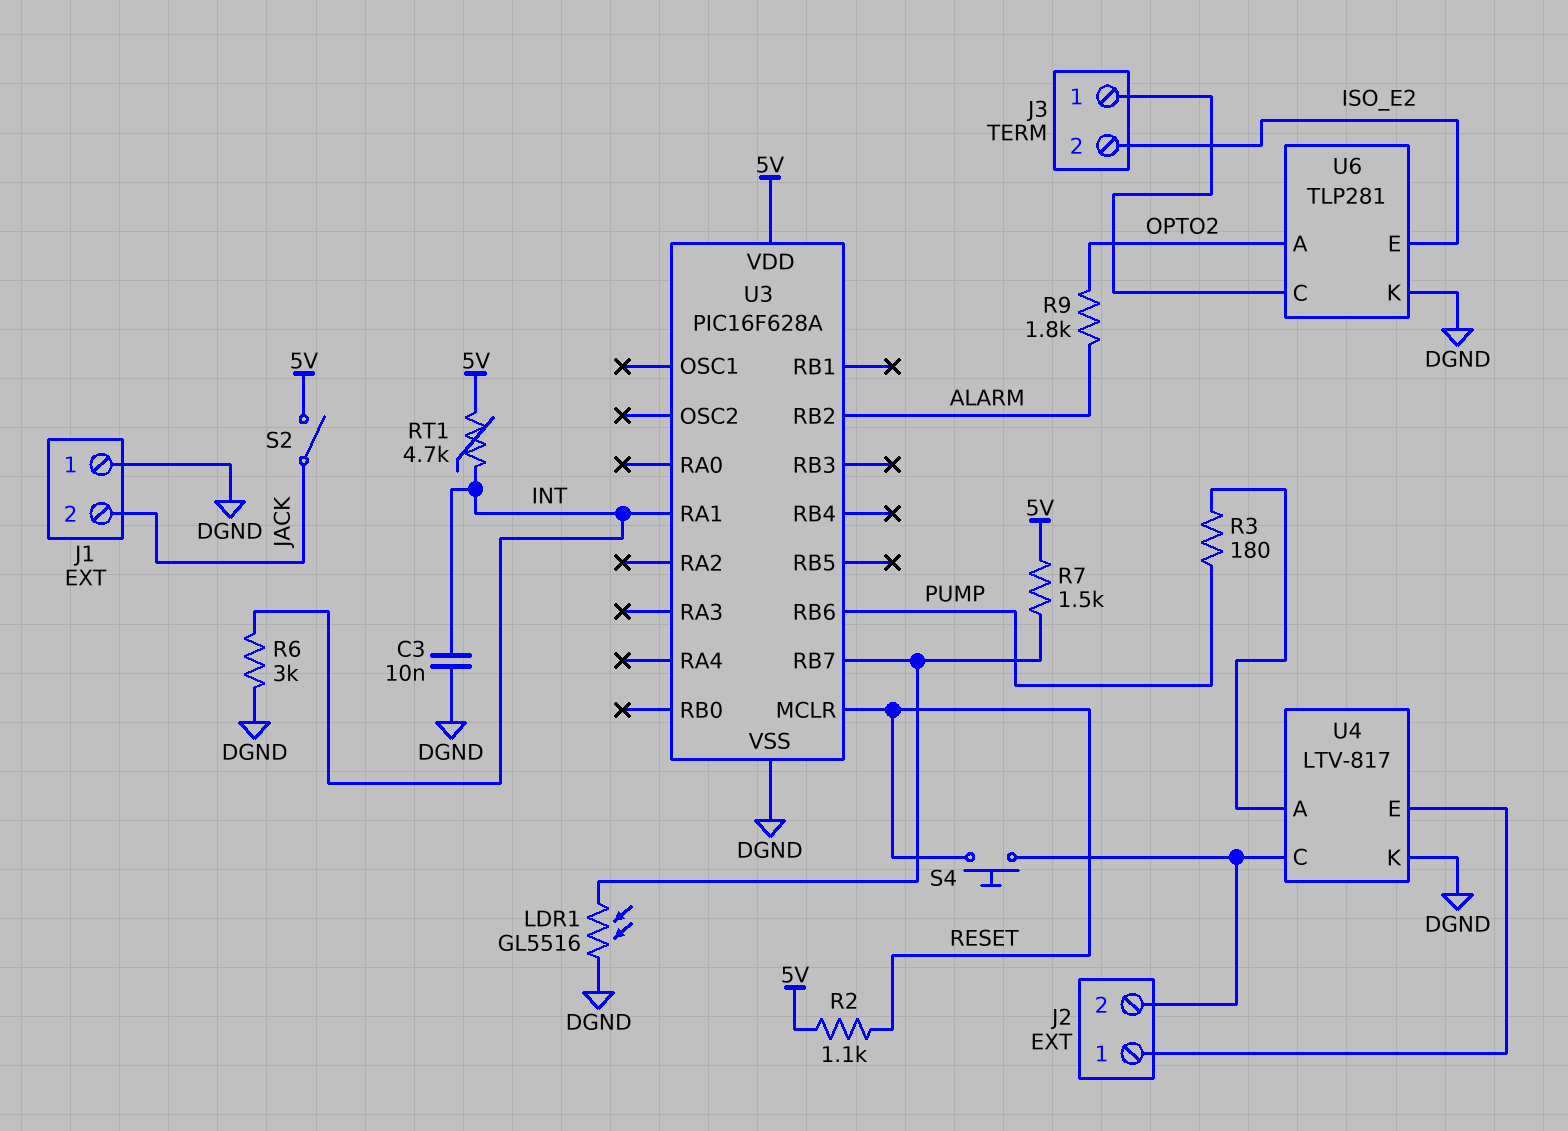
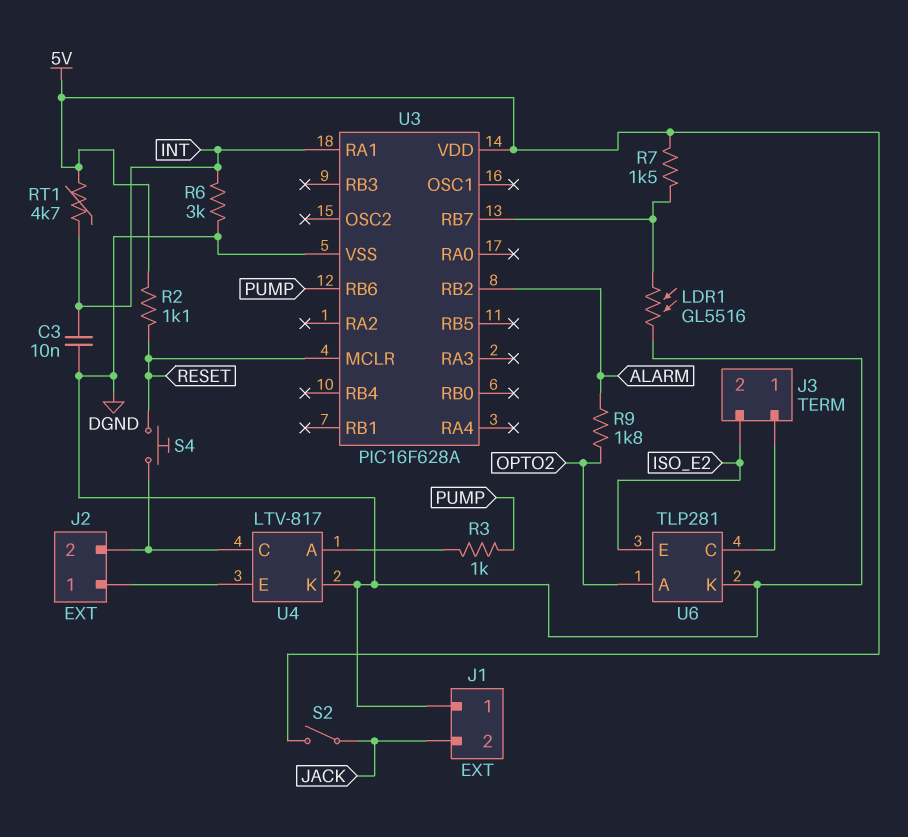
R3: 180 (PUMP, U4/A) -> 1k (PUMP, U4/A)

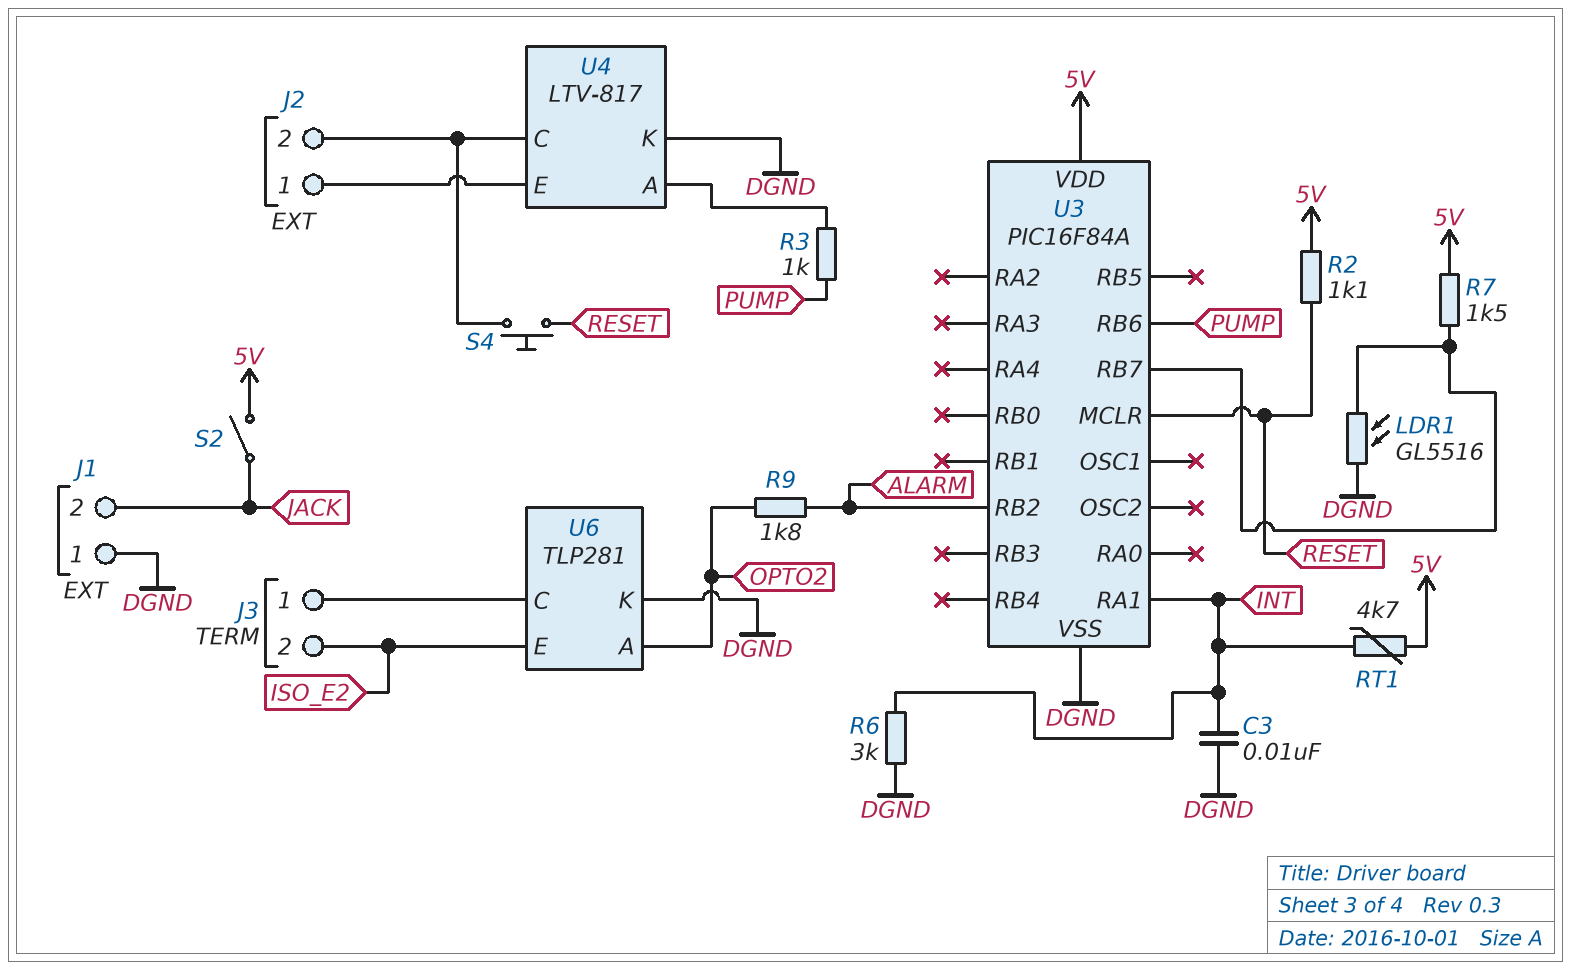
U3: PIC16F628A -> PIC16F84A

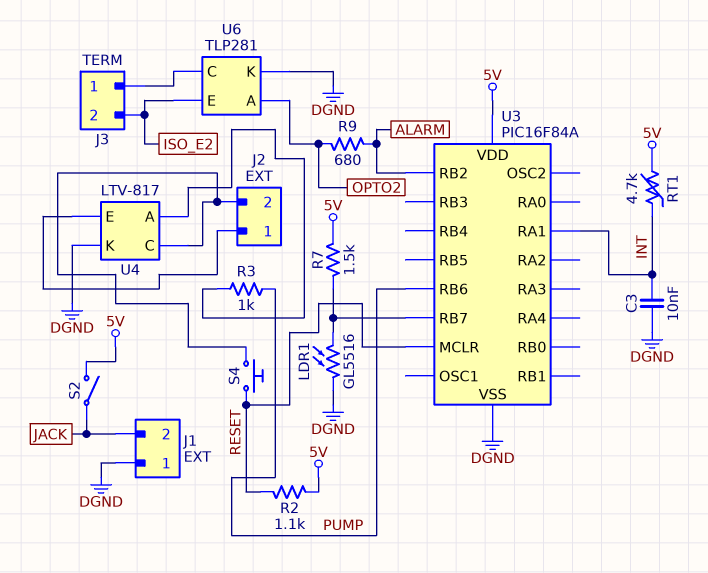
R6: 3k (DGND, INT) -> none
R9: 1.8k (ALARM, OPTO2) -> 680 (ALARM, OPTO2)

